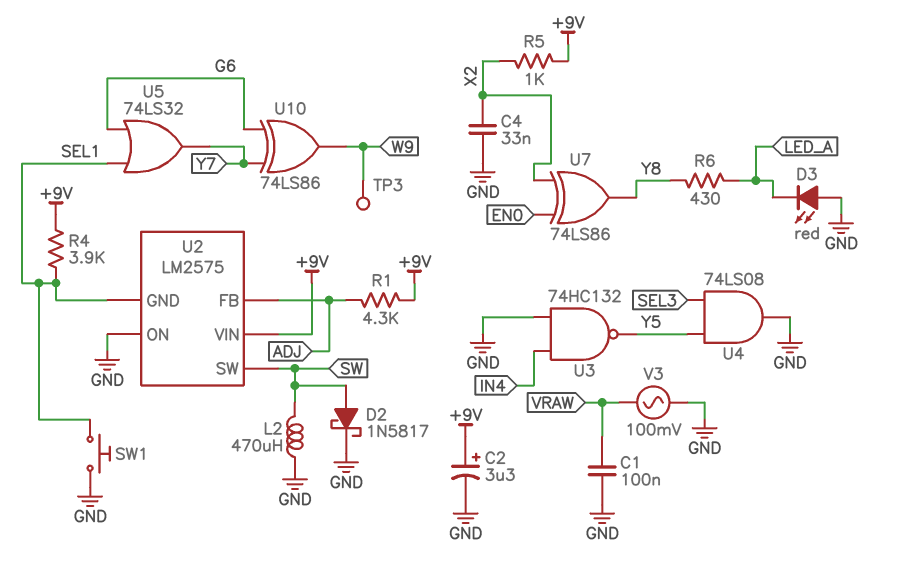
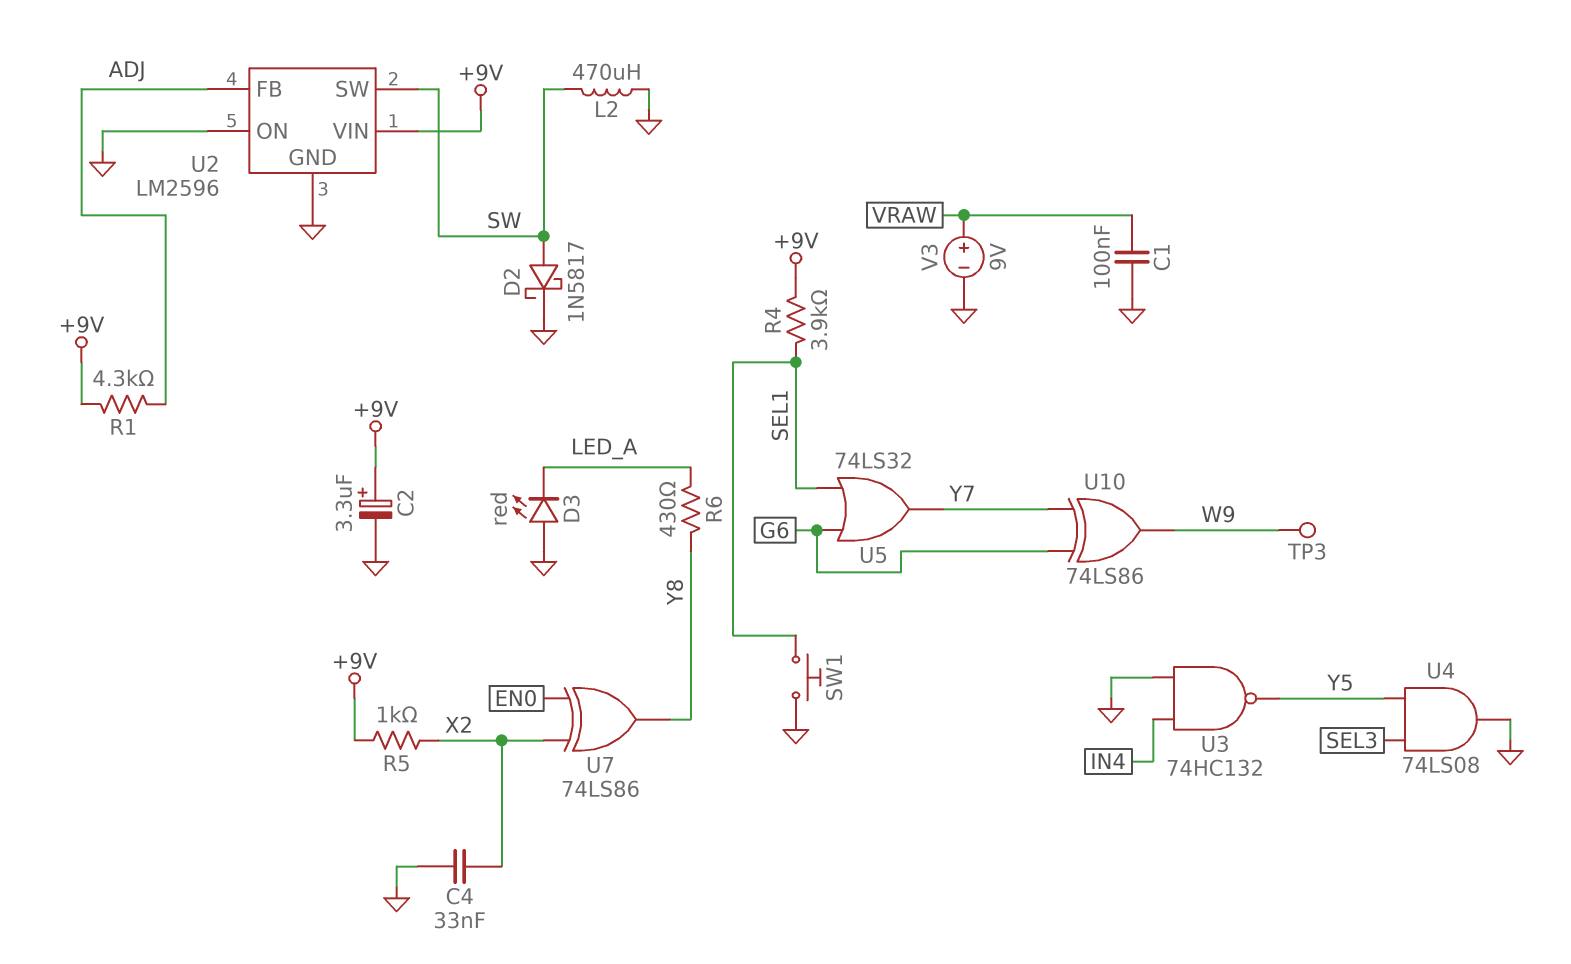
U2: LM2575 -> LM2596
U2 pin GND: SEL1 -> GND
V3: AC 100mV (GND, VRAW) -> 9V (plus VRAW, minus GND)

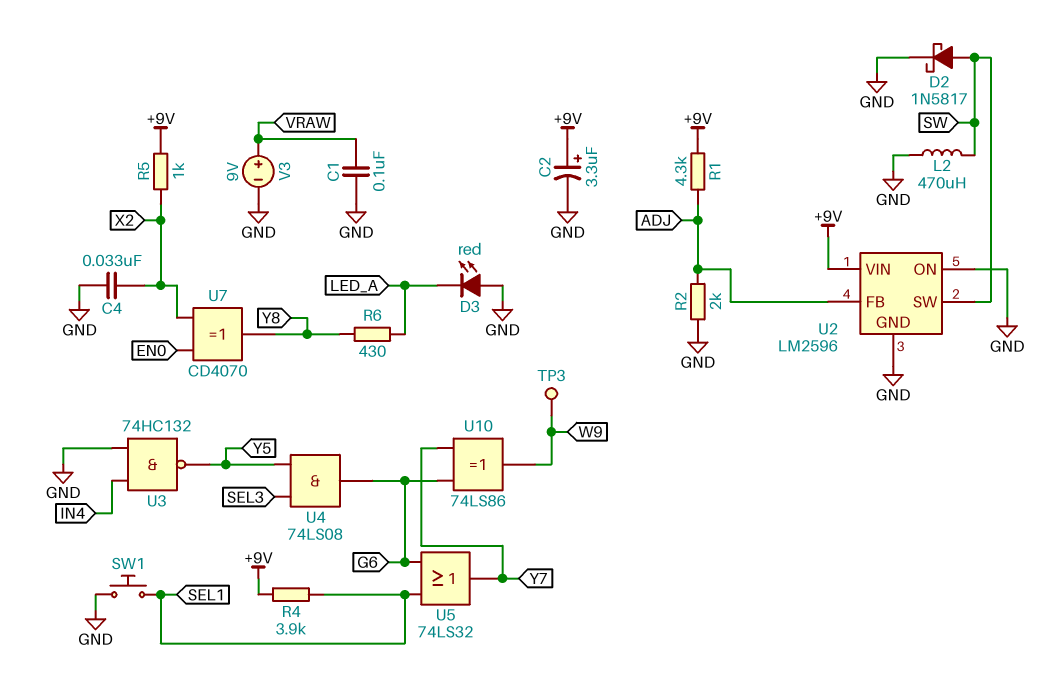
R2: none -> 2k (ADJ, GND)
U4: AND 74LS08 (in SEL3, in Y5, out GND) -> AND 74LS08 (in SEL3, in Y5, out G6)
U7: XOR 74LS86 (in EN0, in X2, out Y8) -> XOR CD4070 (in EN0, in X2, out Y8)

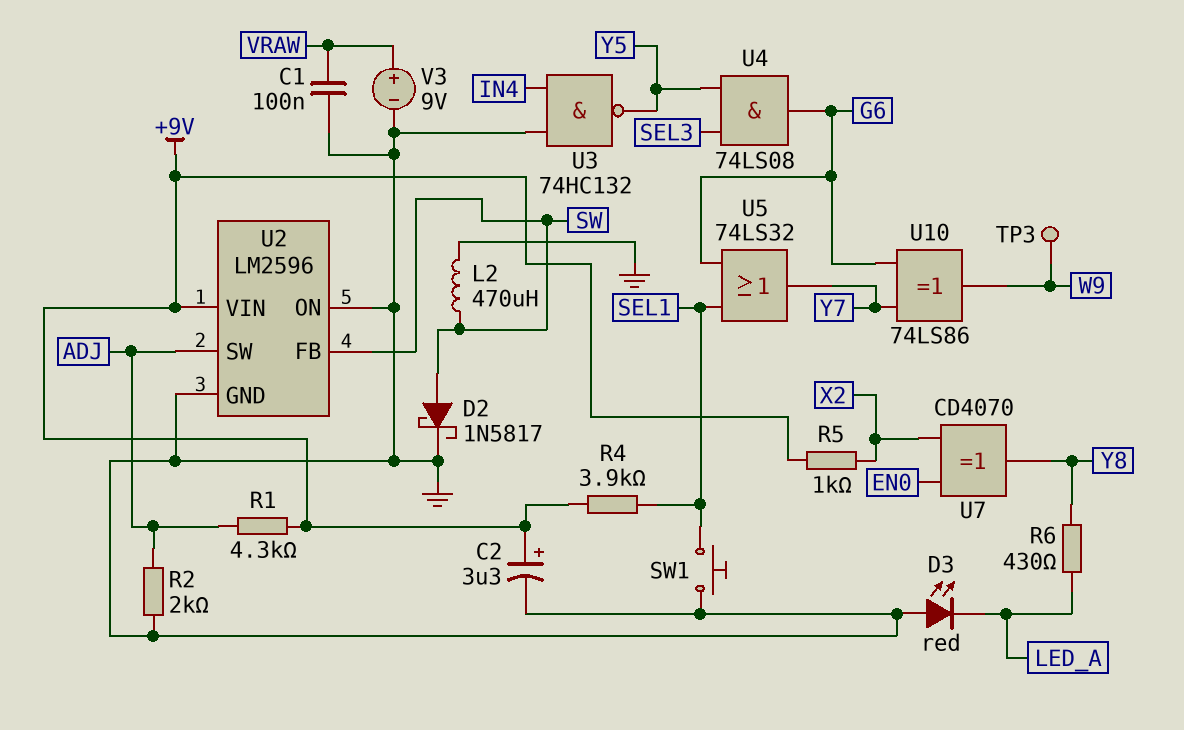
C4: 33nF (GND, X2) -> none
U2 pin FB: ADJ -> SW
U2 pin SW: SW -> ADJ

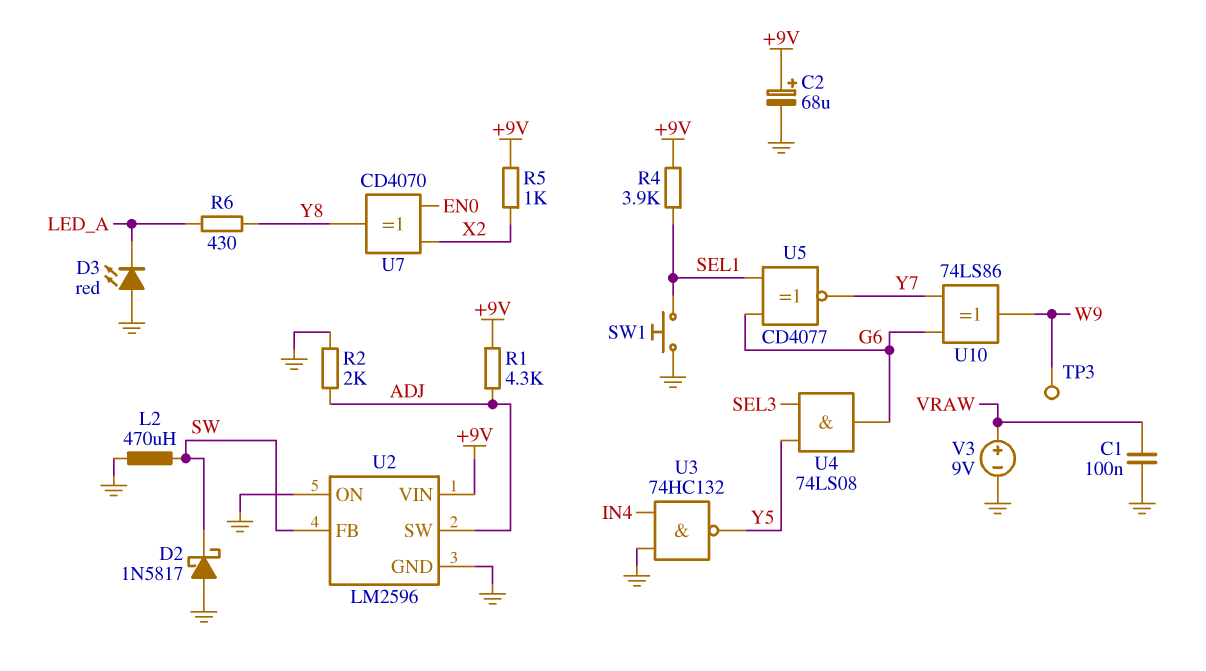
C2: 3.3uF (plus +9V, minus GND) -> 68uF (plus +9V, minus GND)
D2: schottky 1N5817 (A SW, K GND) -> schottky 1N5817 (A GND, K SW)
U5: OR 74LS32 (in G6, in SEL1, out Y7) -> XNOR CD4077 (in G6, in SEL1, out Y7)

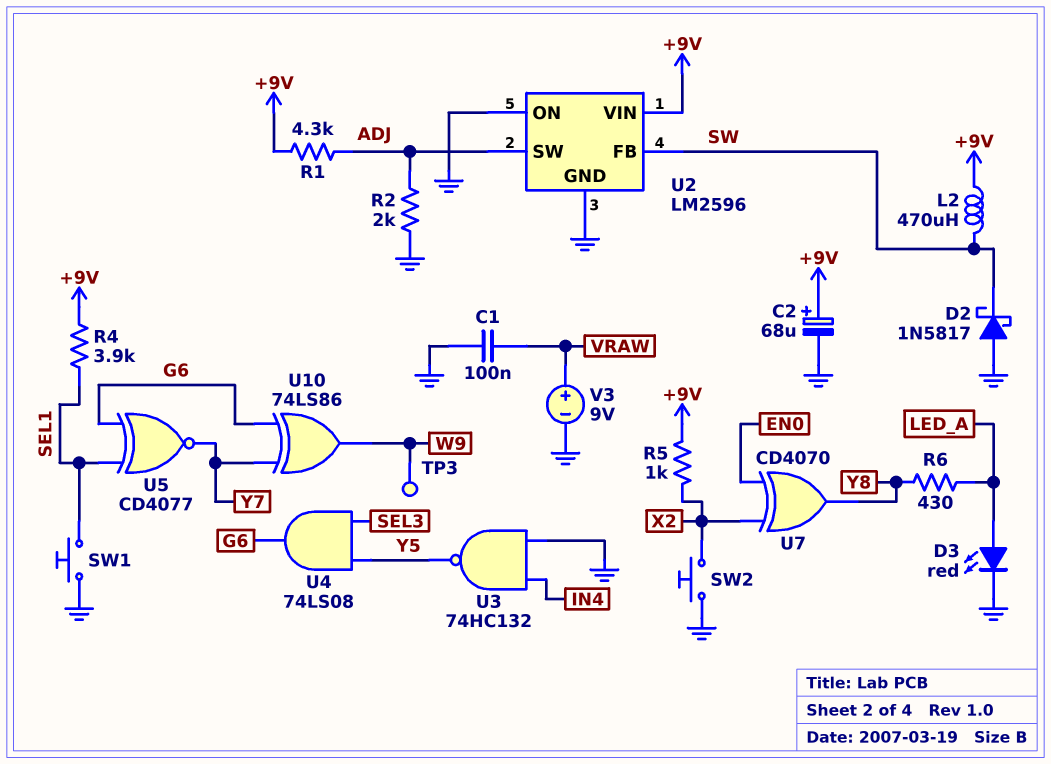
D3: LED red (A GND, K LED_A) -> LED red (A LED_A, K GND)
L2: 470uH (GND, SW) -> 470uH (+9V, SW)
SW2: none -> button (GND, X2)

